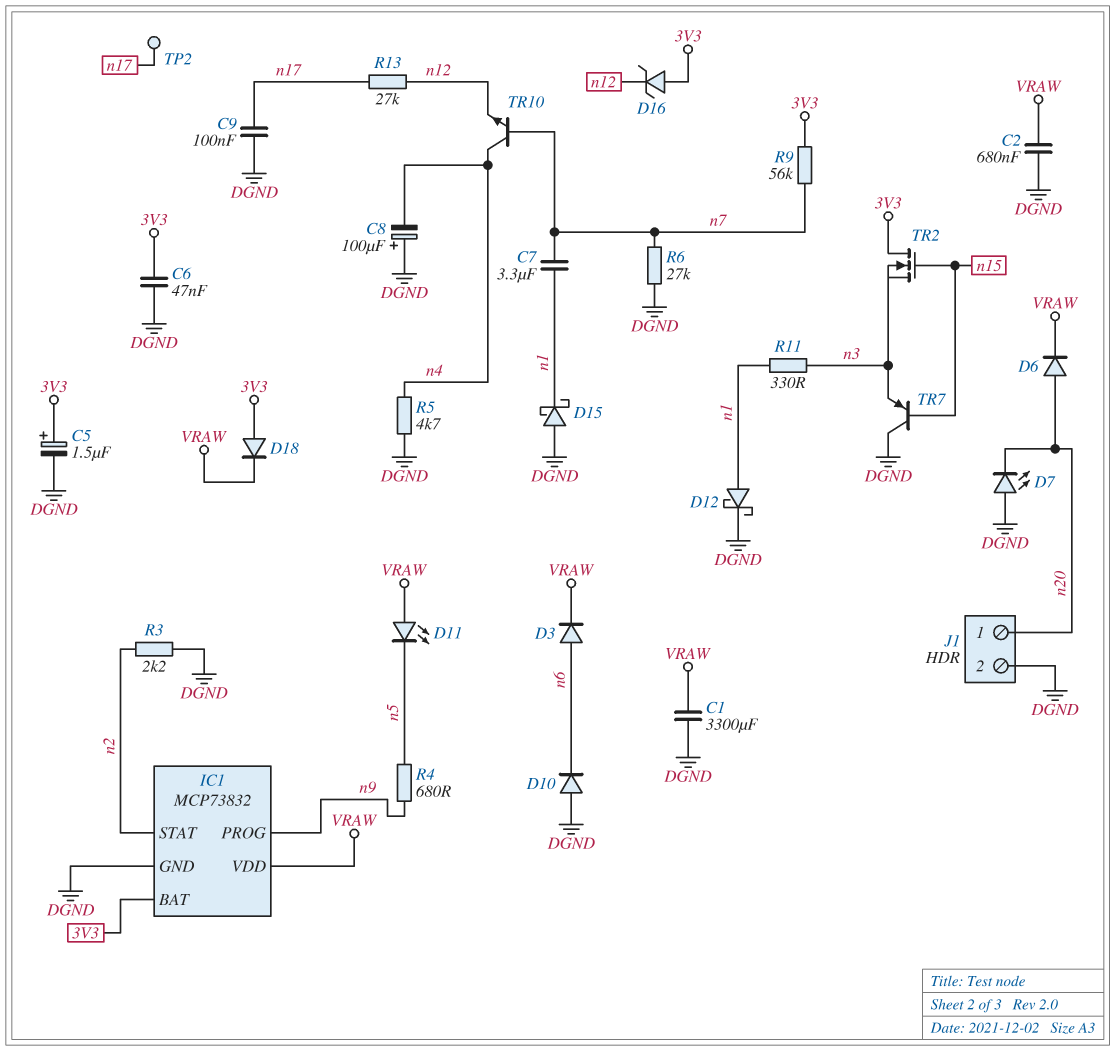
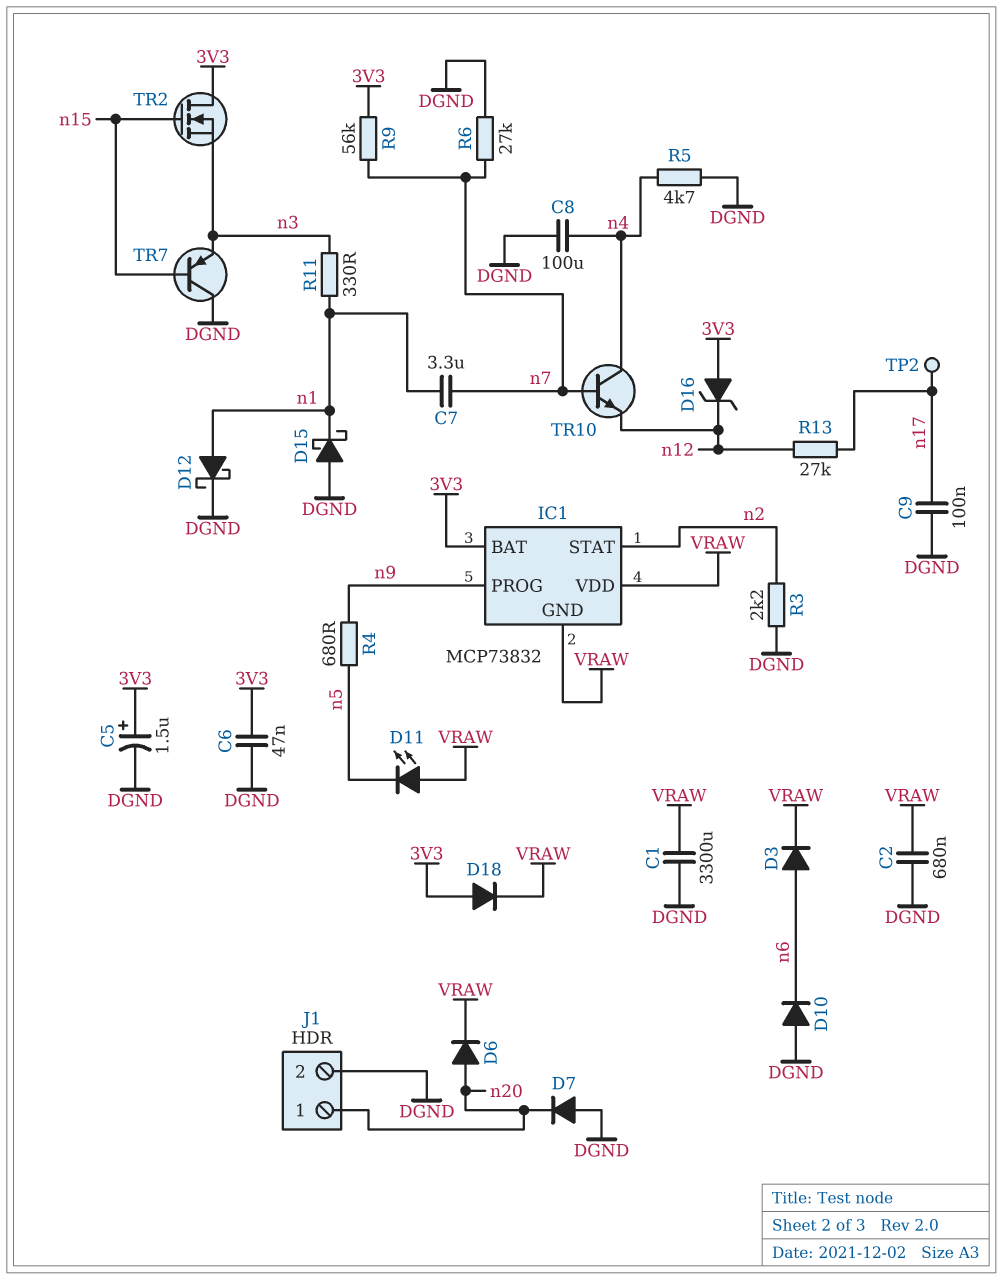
C8: 100uF (plus DGND, minus n4) -> 100uF (DGND, n4)
D7: LED (A DGND, K n20) -> diode (A DGND, K n20)
IC1 pin GND: DGND -> VRAW

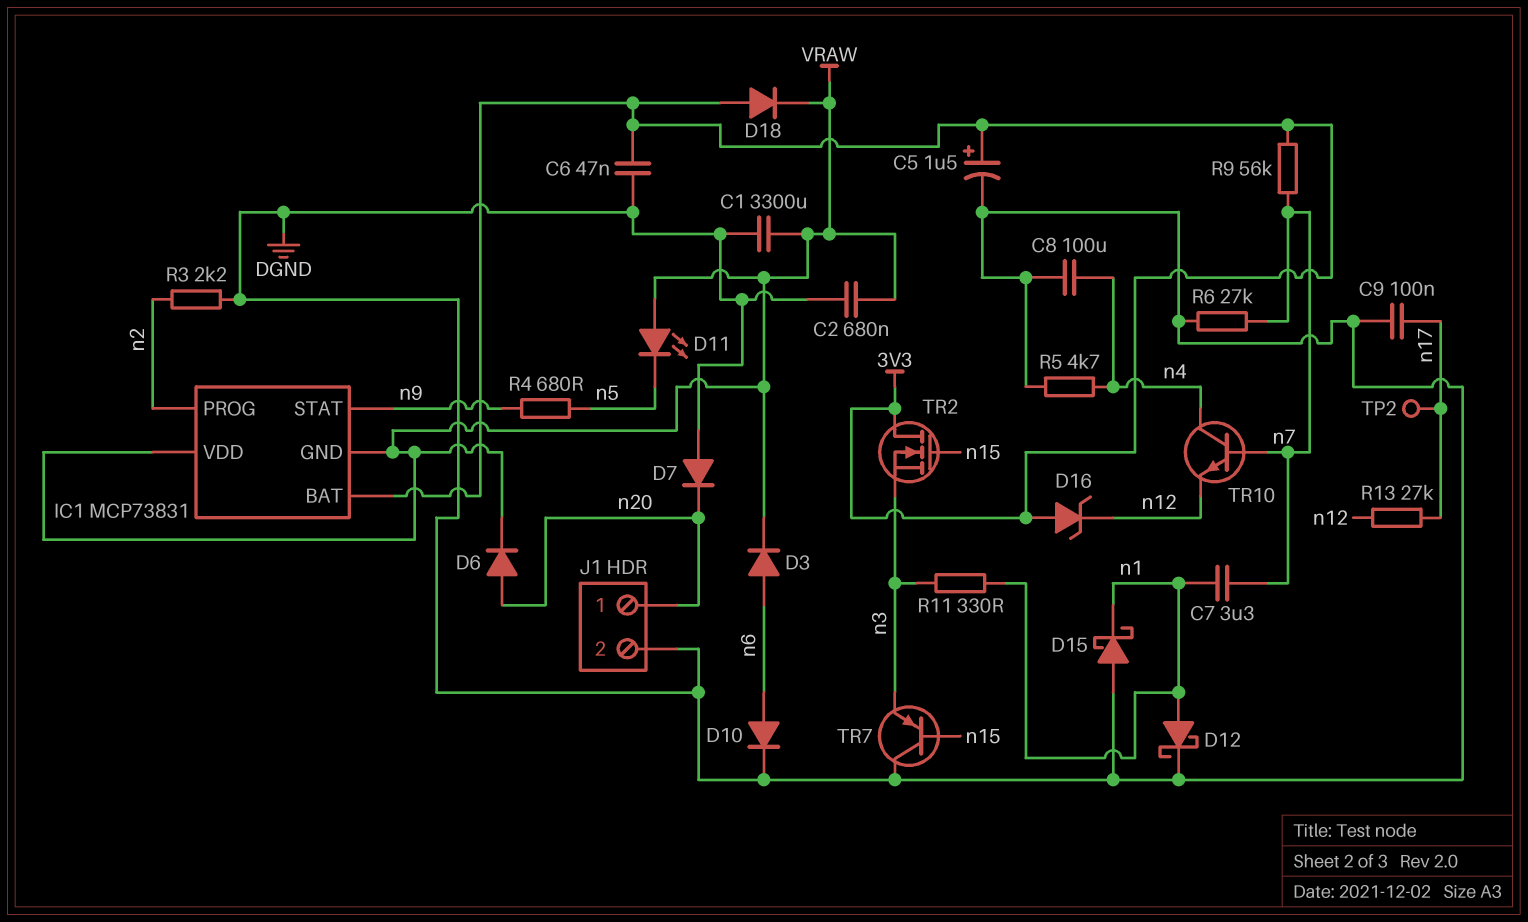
D10: diode (A DGND, K n6) -> diode (A n6, K DGND)
IC1: MCP73832 -> MCP73831
IC1 pin PROG: n9 -> n2
IC1 pin STAT: n2 -> n9

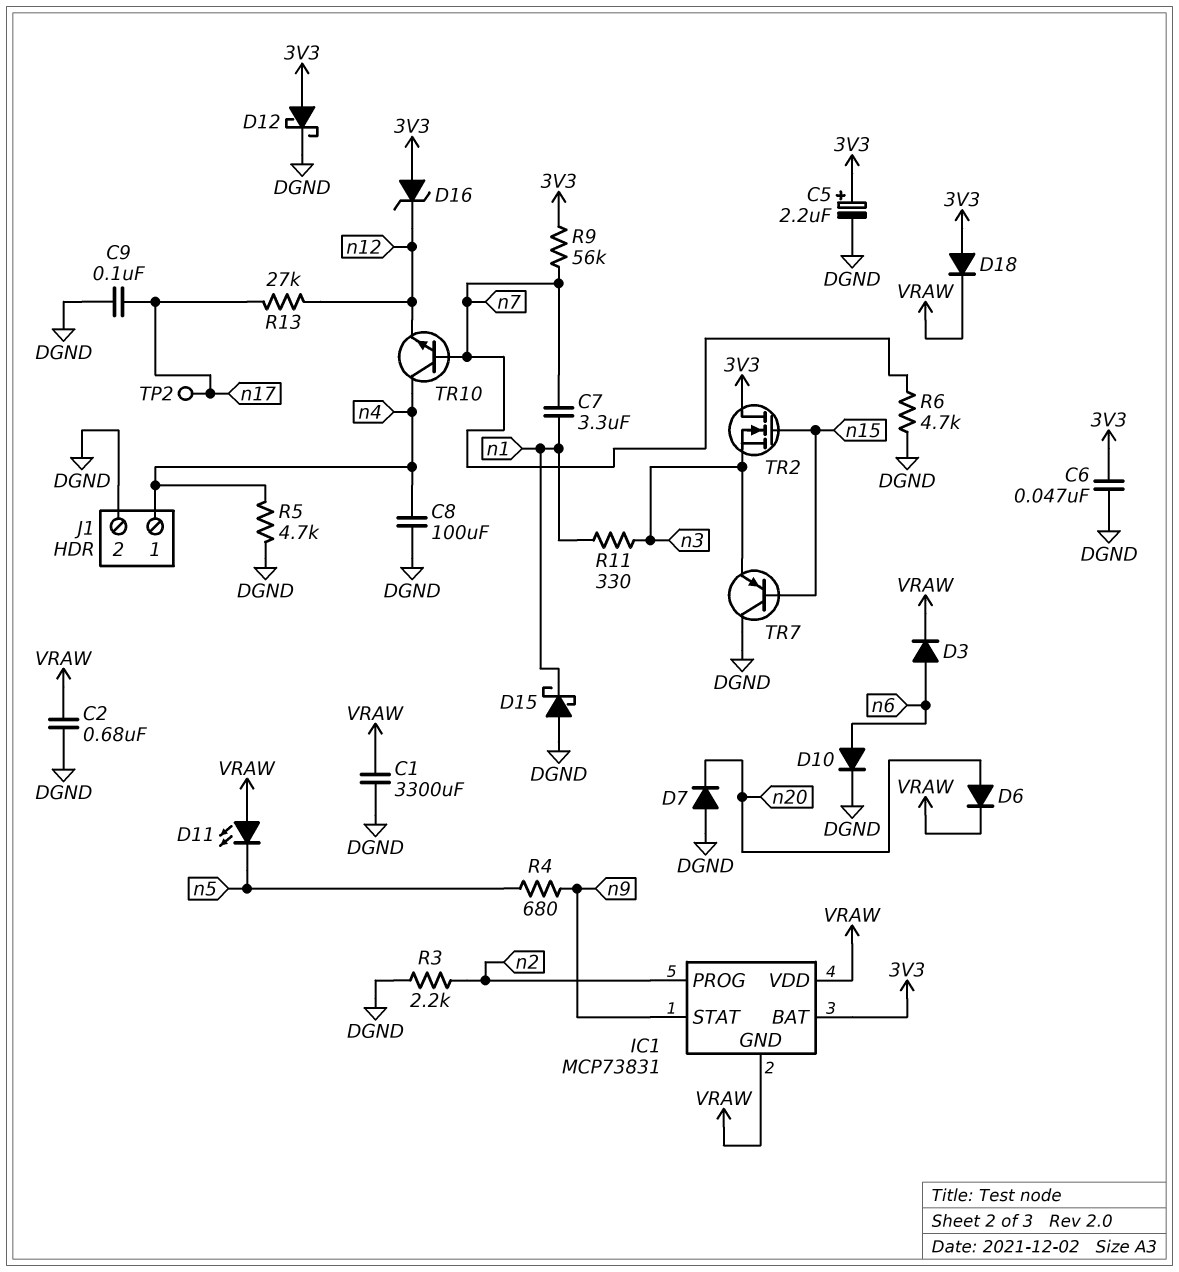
C5: 1.5uF (plus 3V3, minus DGND) -> 2.2uF (plus 3V3, minus DGND)
D12: schottky (A n1, K DGND) -> schottky (A 3V3, K DGND)
J1 pin 1: n20 -> n4
R6: 27k (DGND, n7) -> 4.7k (DGND, n7)

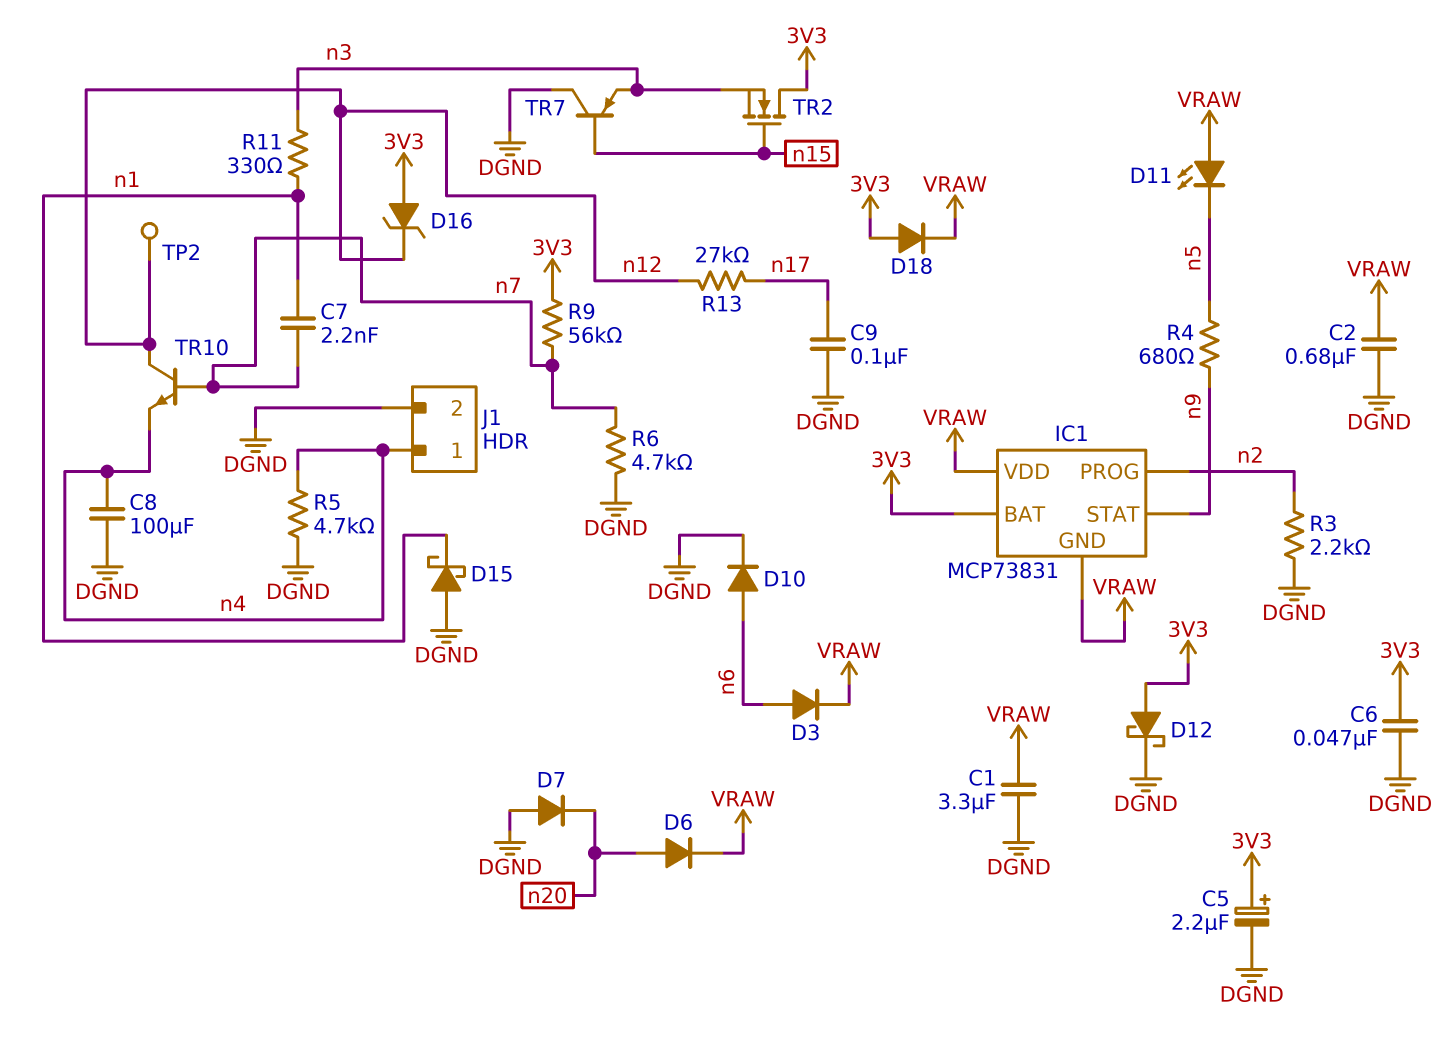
C1: 3300uF (DGND, VRAW) -> 3.3uF (DGND, VRAW)
C7: 3.3uF (n1, n7) -> 2.2nF (n1, n7)
TP2: test point (n17) -> test point (n12)
TR10: NPN (B n7, C n4, E n12) -> NPN (B n7, C n12, E n4)

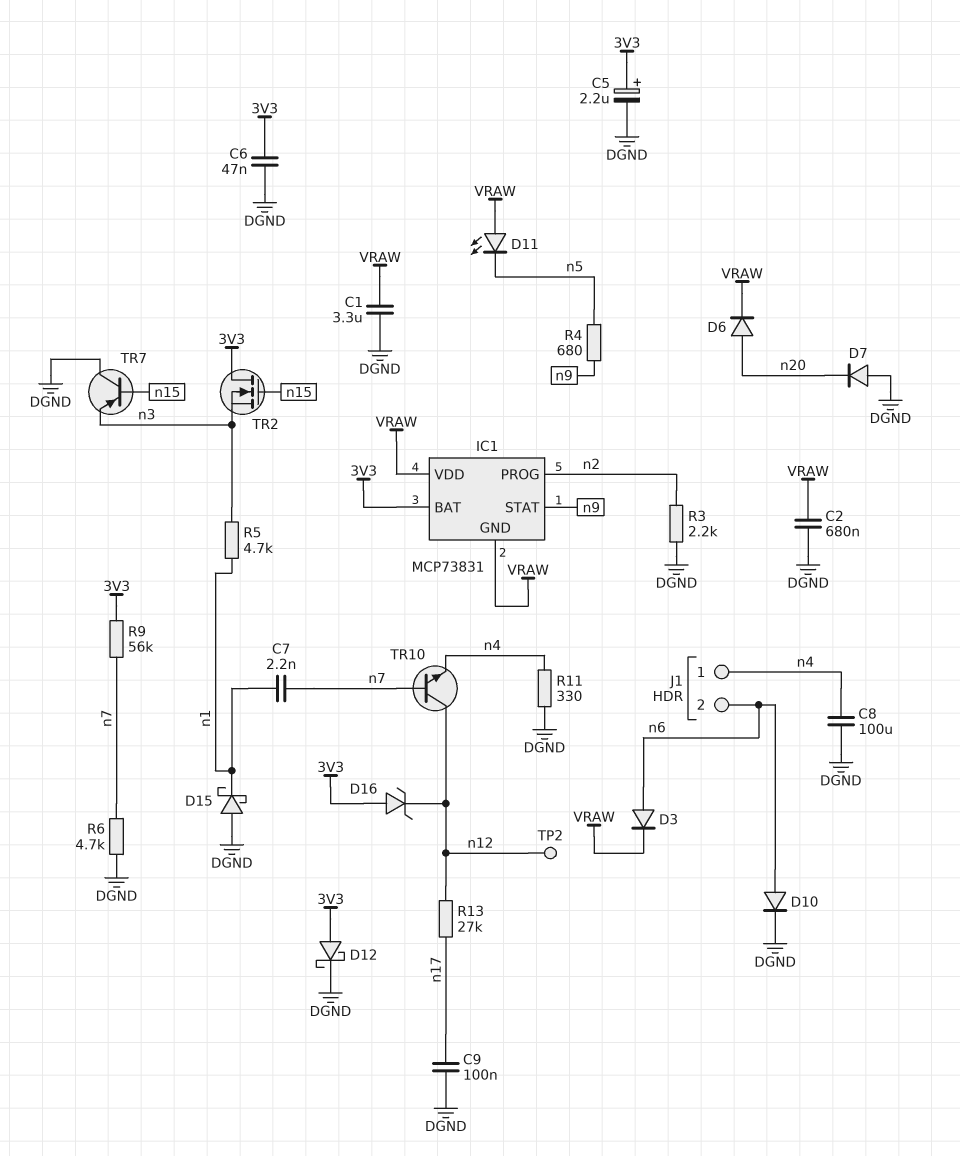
D18: diode (A 3V3, K VRAW) -> none
J1 pin 2: DGND -> n6
R5: 4.7k (DGND, n4) -> 4.7k (n1, n3)
R11: 330 (n1, n3) -> 330 (DGND, n4)

